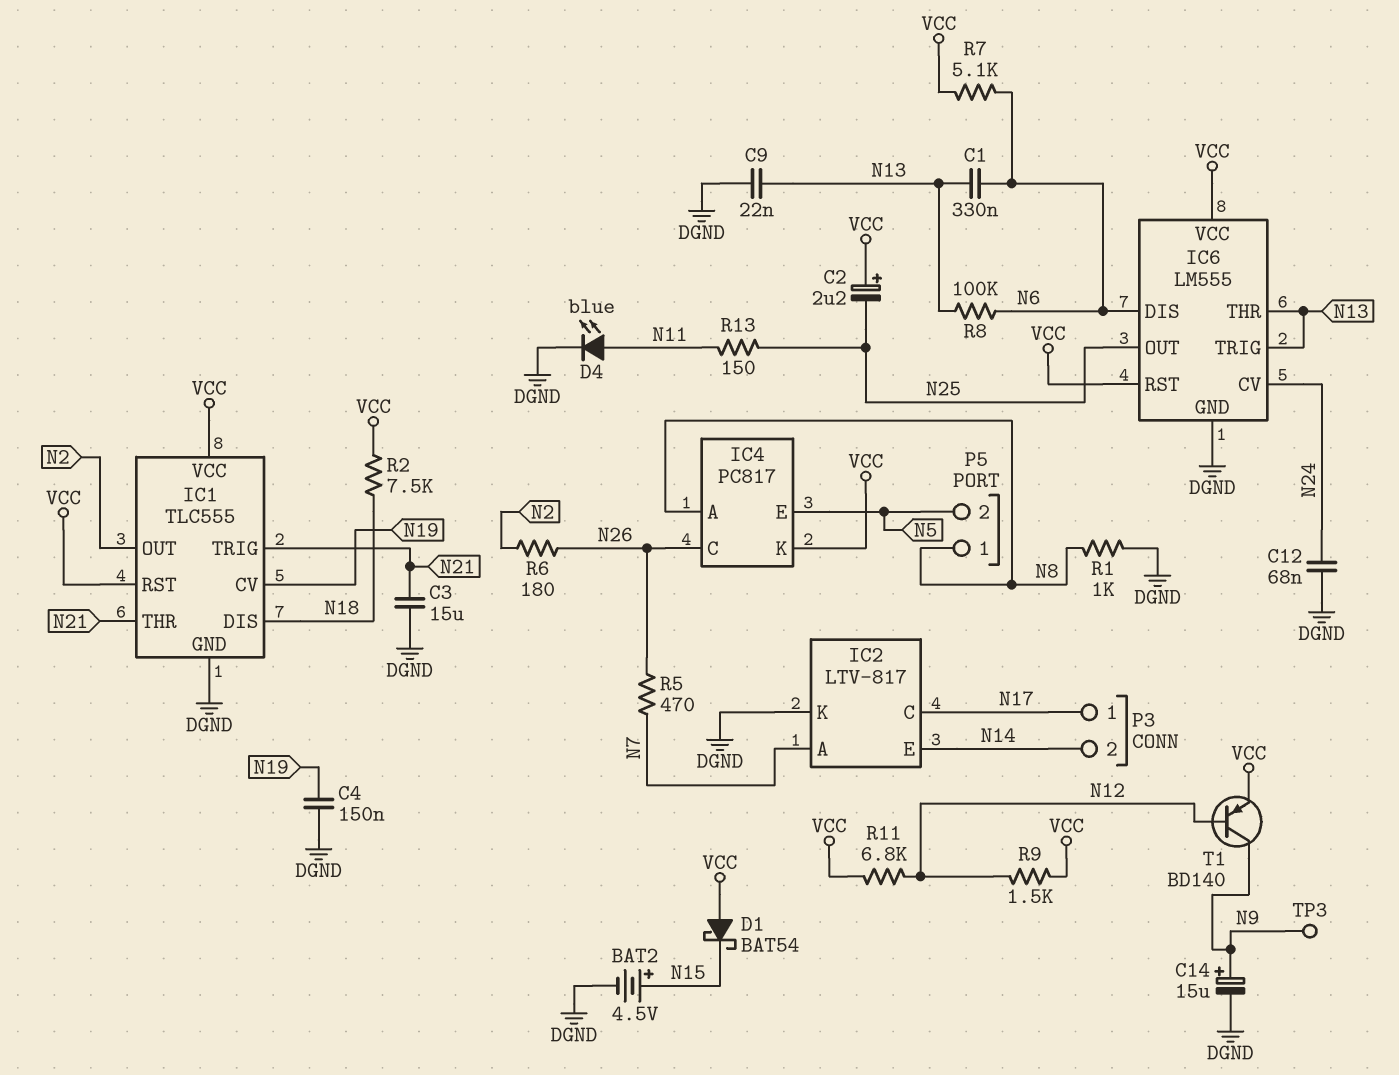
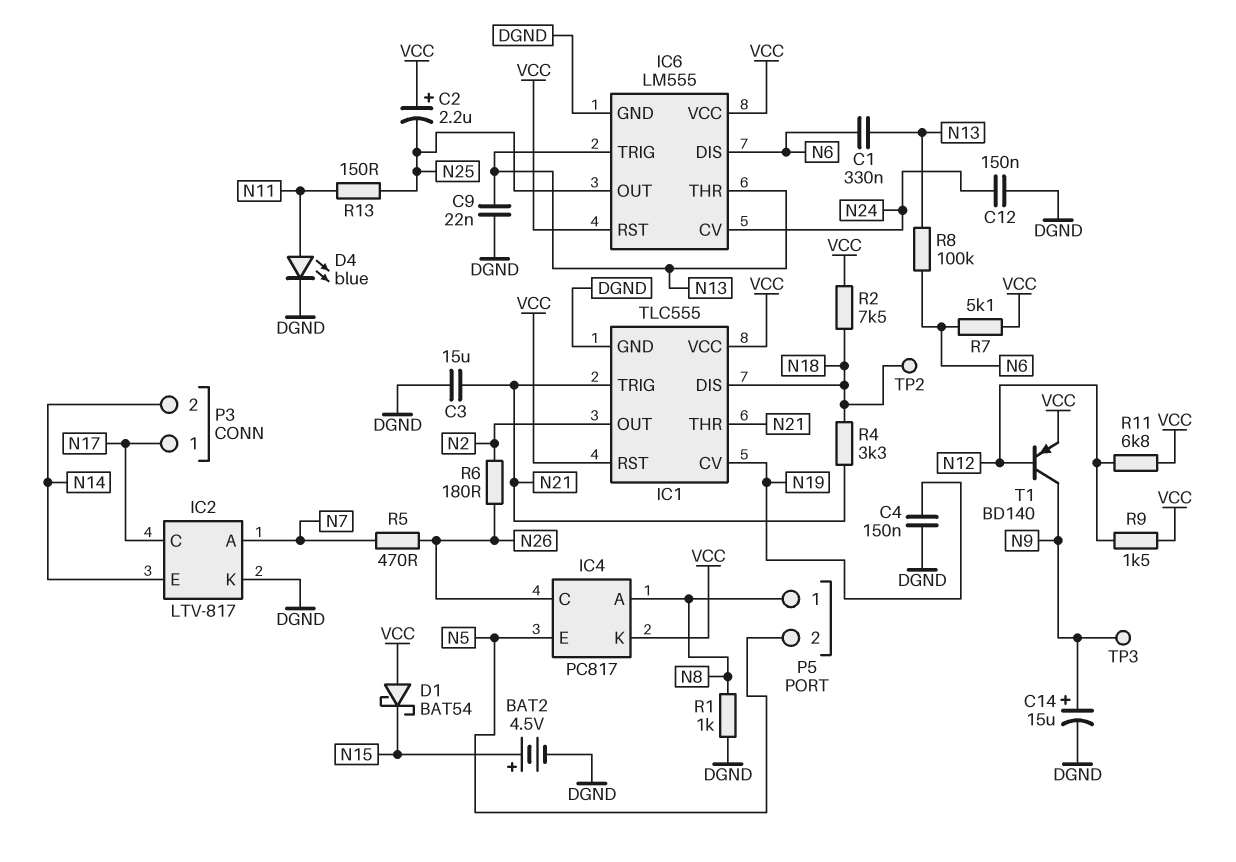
C12: 68nF (DGND, N24) -> 150nF (DGND, N24)
R4: none -> 3.3k (N18, N21)
TP2: none -> test point (N18)

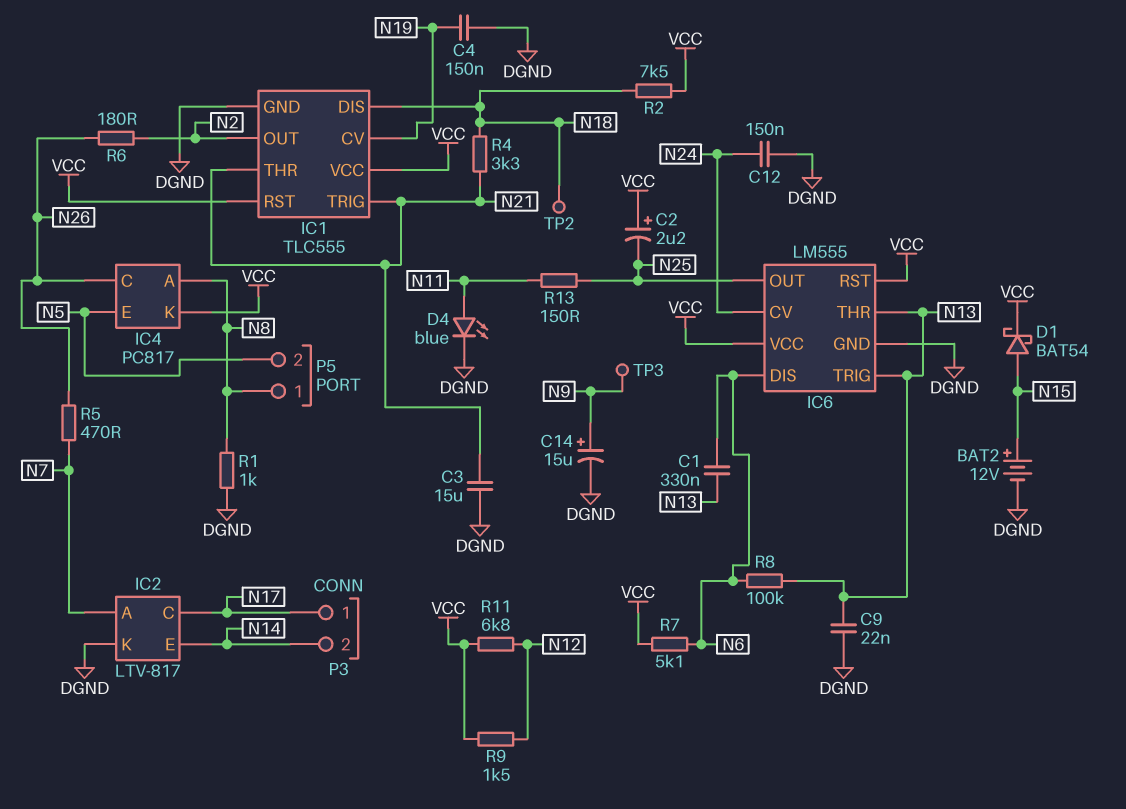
BAT2: 4.5V (plus N15, minus DGND) -> 12V (plus N15, minus DGND)
D1: schottky BAT54 (A VCC, K N15) -> schottky BAT54 (A N15, K VCC)
T1: PNP BD140 (B N12, C N9, E VCC) -> none

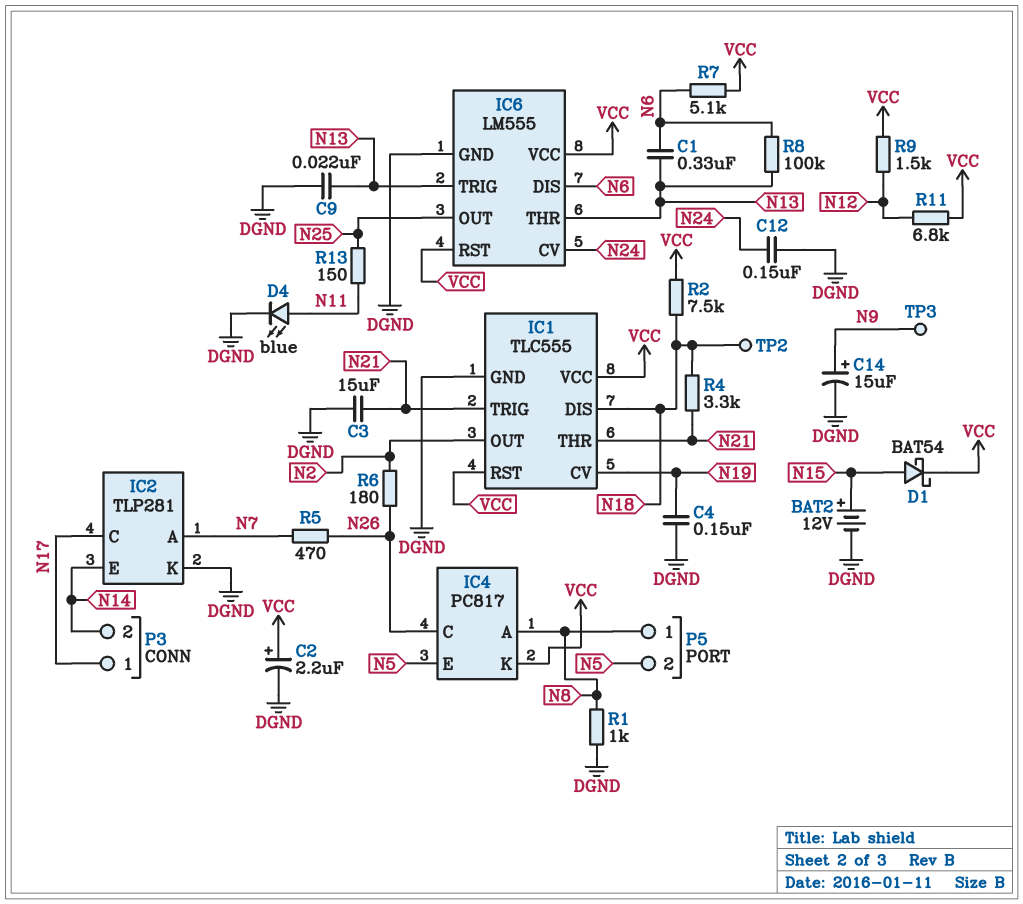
C2: 2.2uF (plus VCC, minus N25) -> 2.2uF (plus VCC, minus DGND)
IC2: LTV-817 -> TLP281

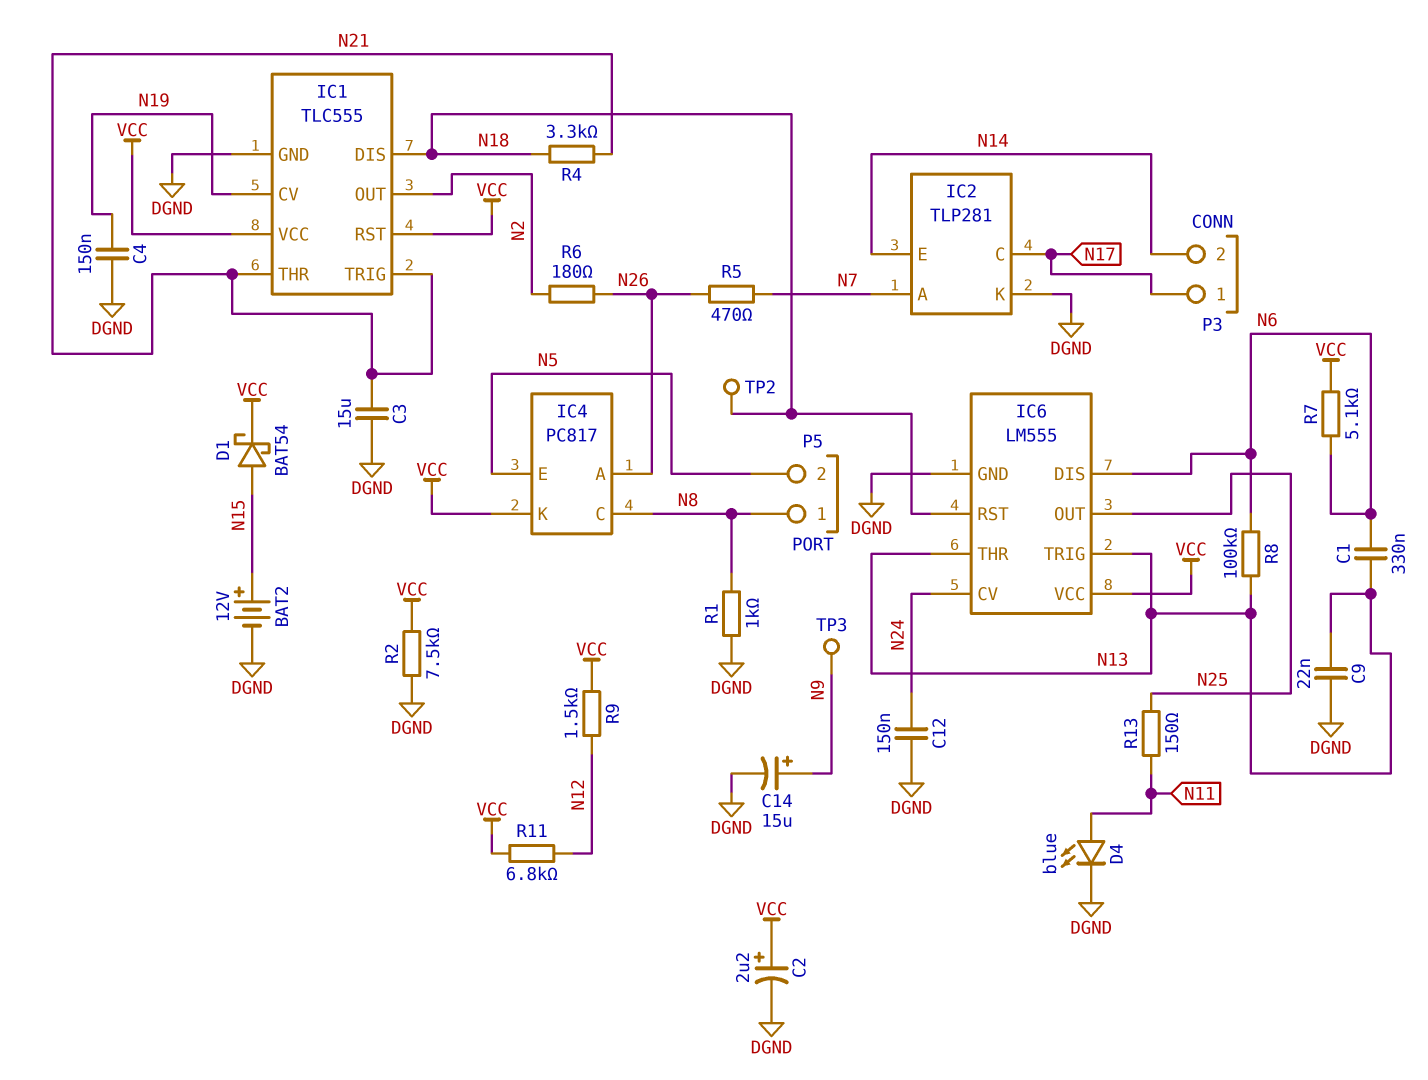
IC4 pin A: N8 -> N26
IC4 pin C: N26 -> N8
IC6 pin RST: VCC -> N18
R2: 7.5k (N18, VCC) -> 7.5k (DGND, VCC)

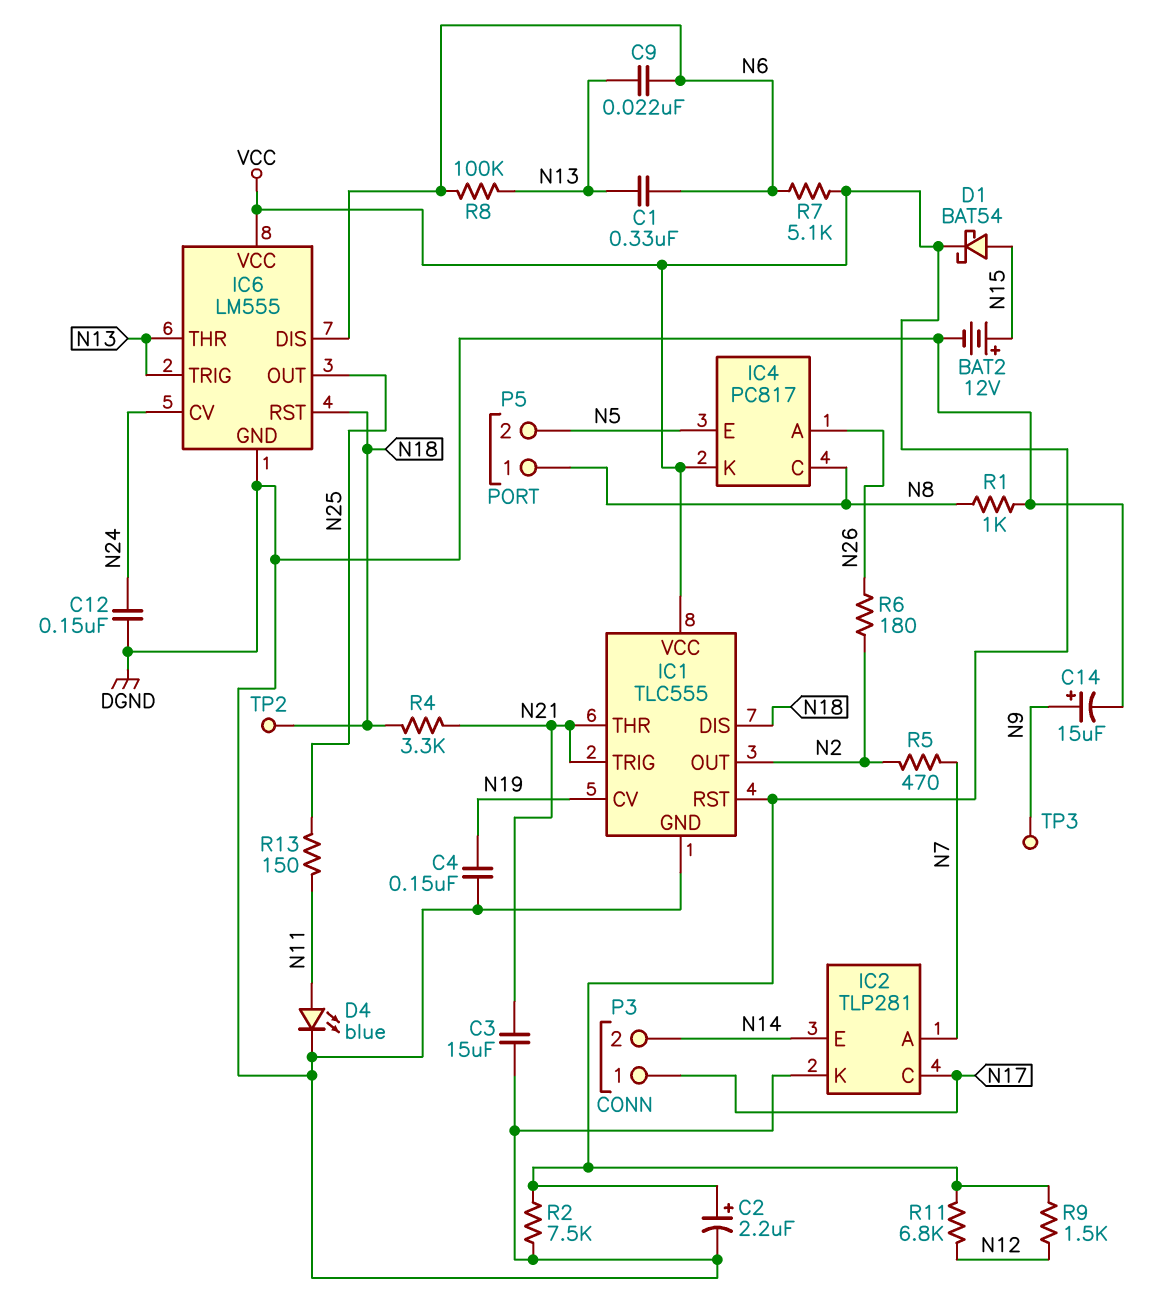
C9: 22nF (DGND, N13) -> 22nF (N6, N13)
R5: 470 (N7, N26) -> 470 (N2, N7)

